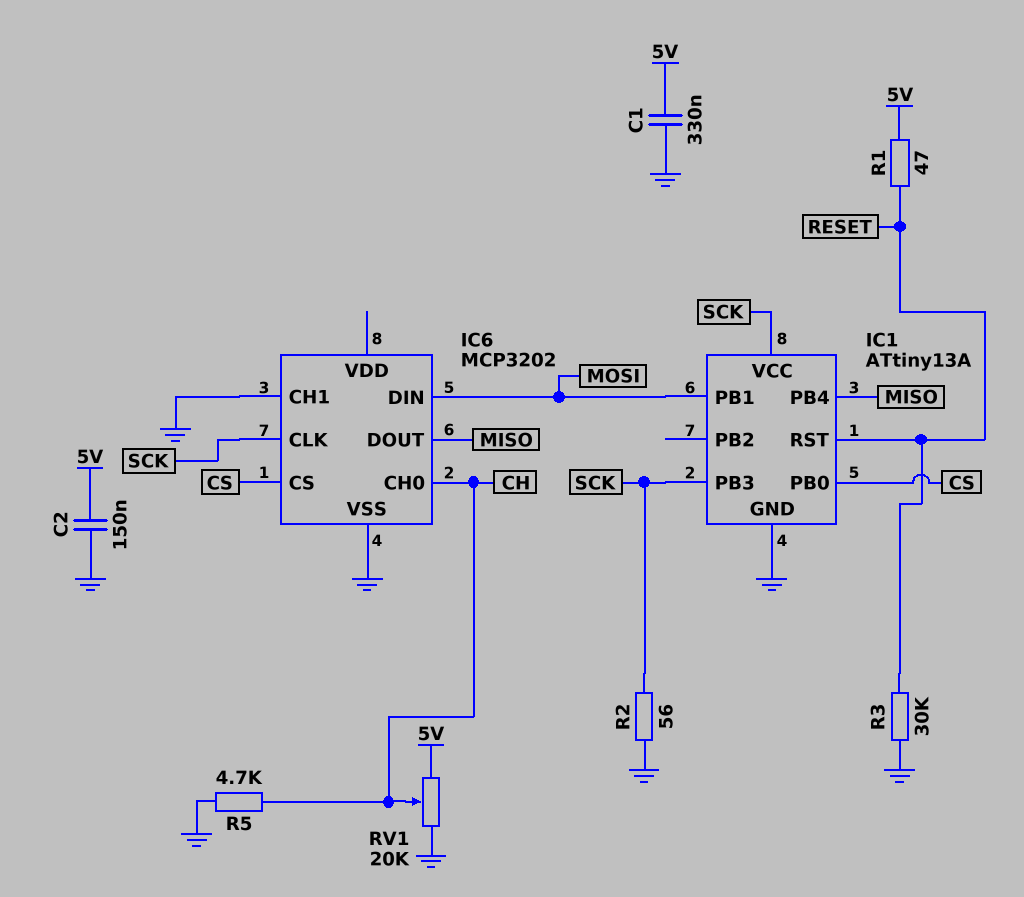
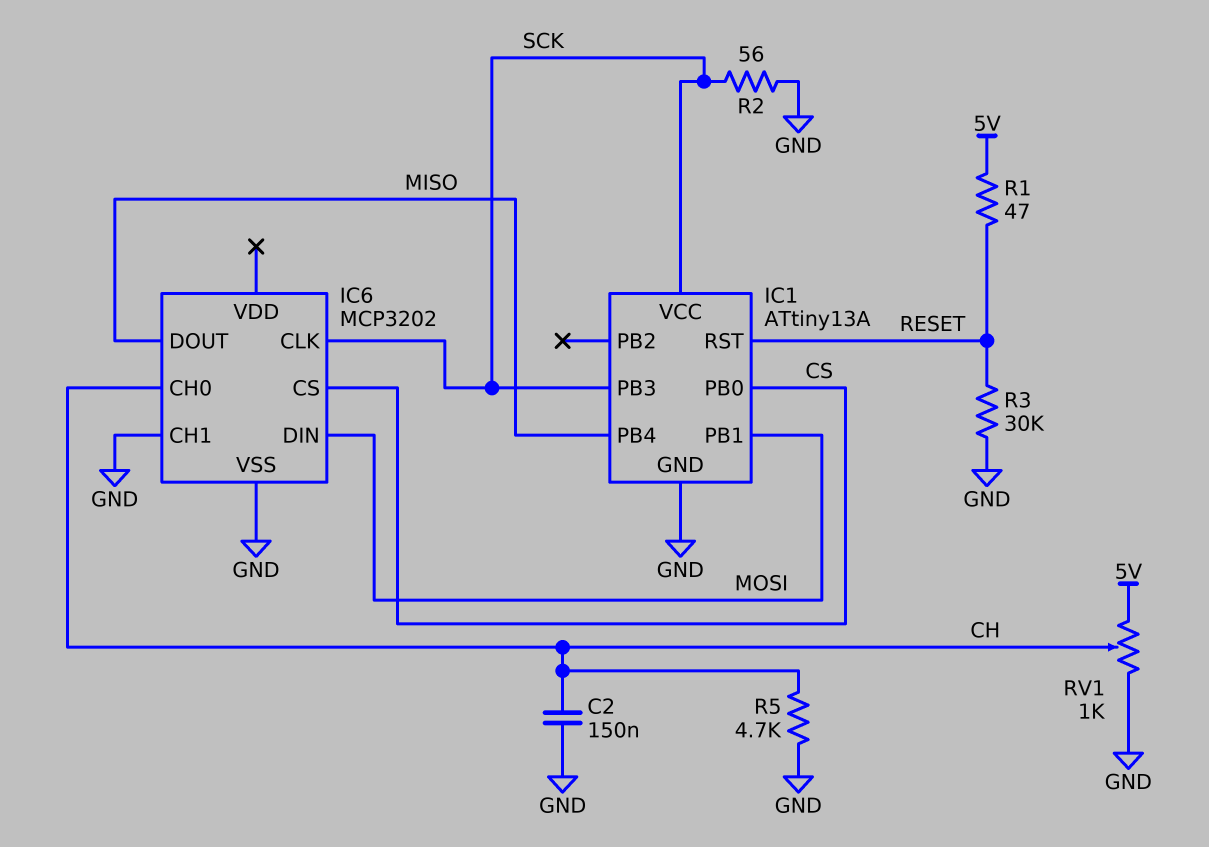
C1: 330nF (5V, GND) -> none
C2: 150nF (5V, GND) -> 150nF (CH, GND)
RV1: 20k (5V, GND, wiper CH) -> 1k (5V, GND, wiper CH)

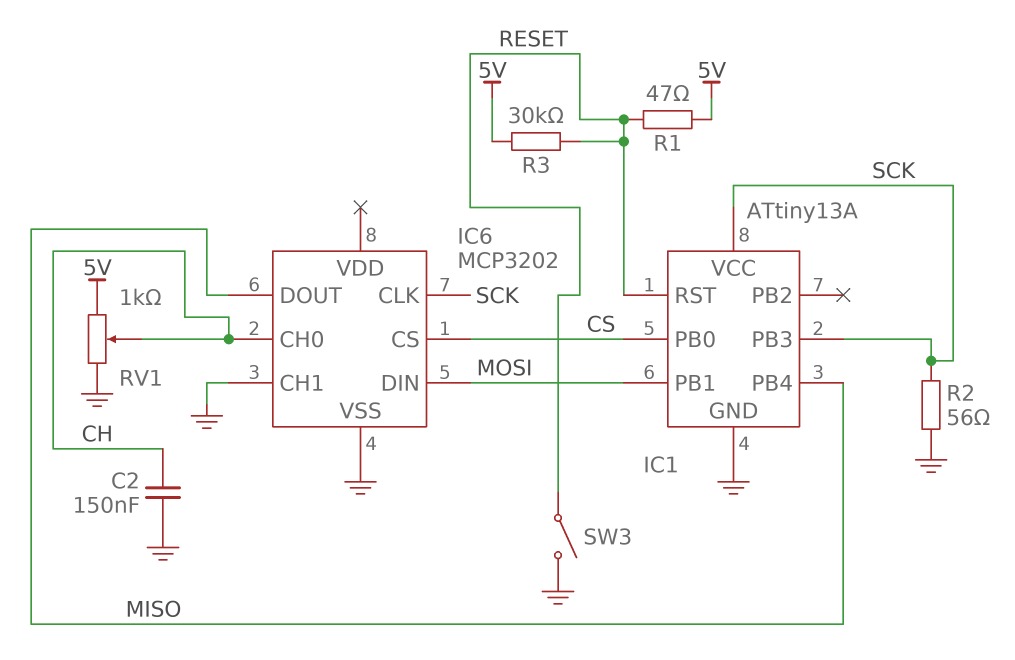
R3: 30k (GND, RESET) -> 30k (5V, RESET)
R5: 4.7k (CH, GND) -> none
SW3: none -> switch (GND, RESET)

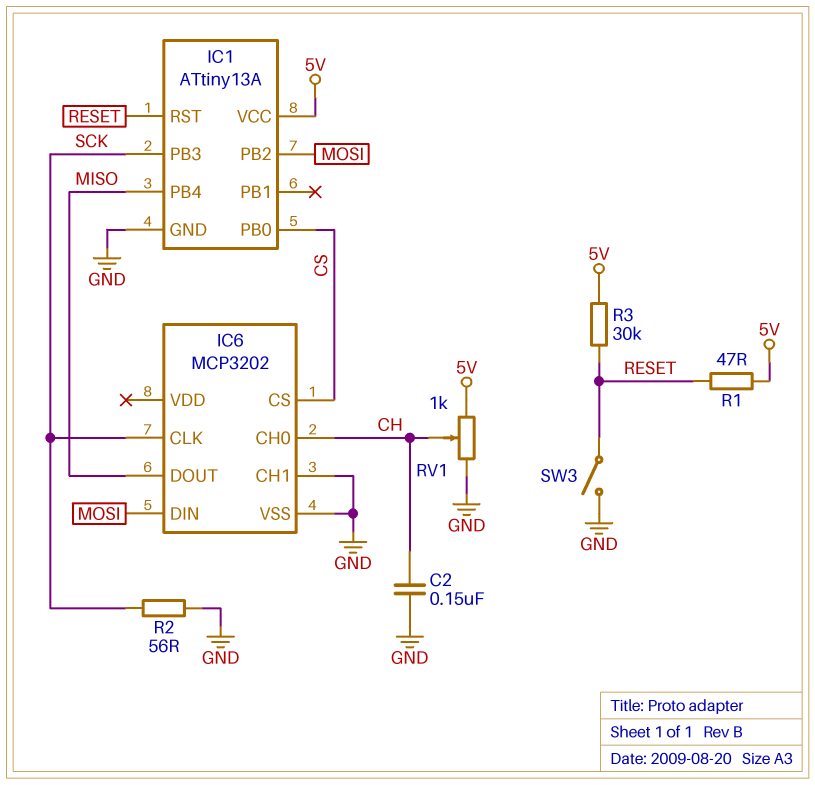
IC1 pin PB1: MOSI -> none
IC1 pin PB2: none -> MOSI
IC1 pin VCC: SCK -> 5V

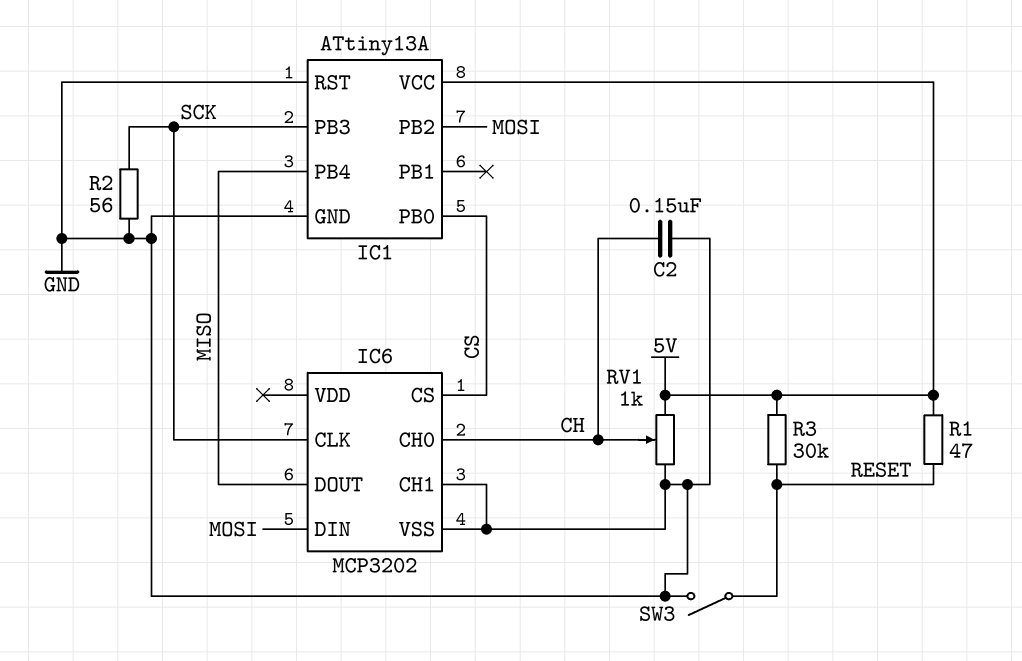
IC1 pin RST: RESET -> GND

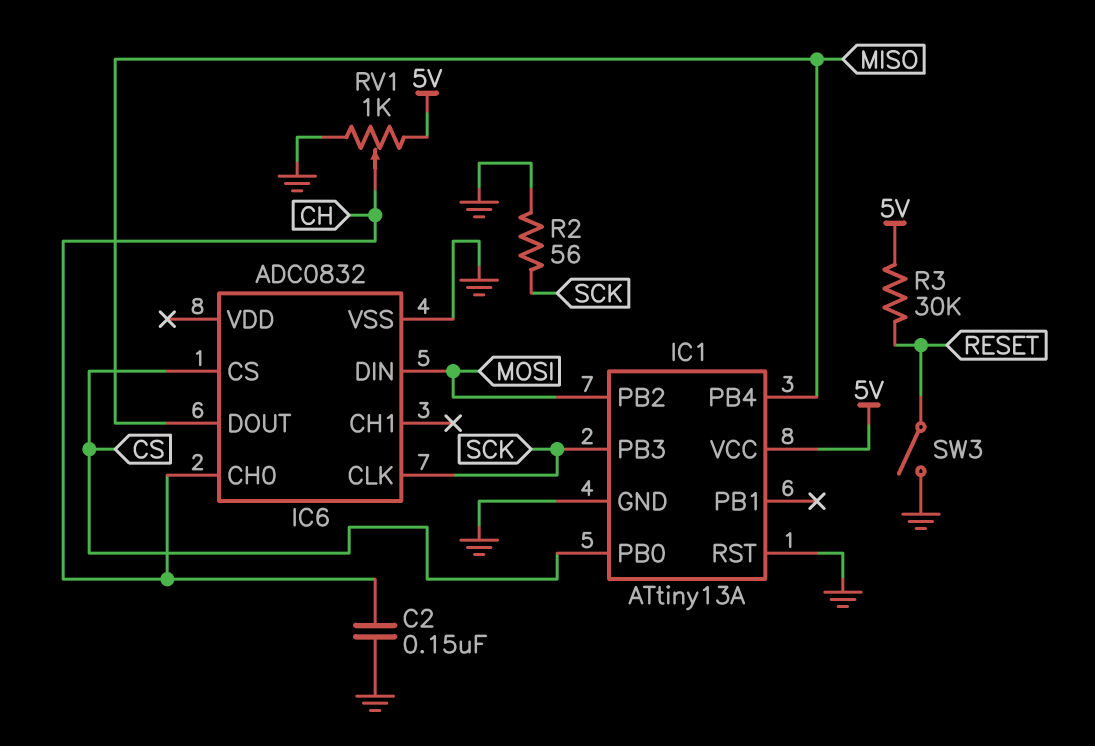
IC6: MCP3202 -> ADC0832
IC6 pin CH1: GND -> none
R1: 47 (5V, RESET) -> none

